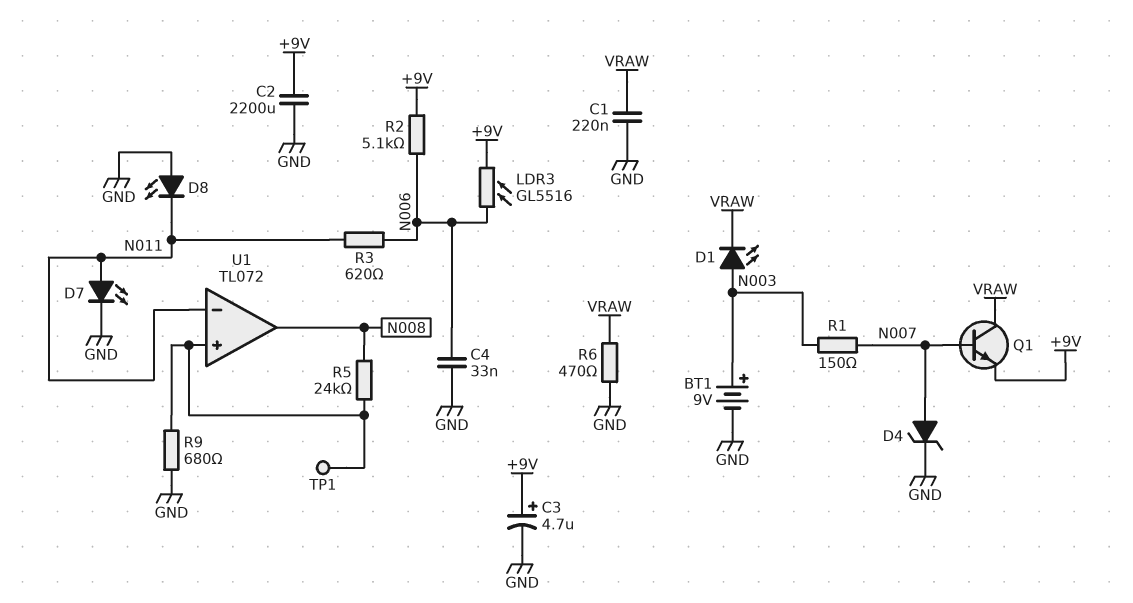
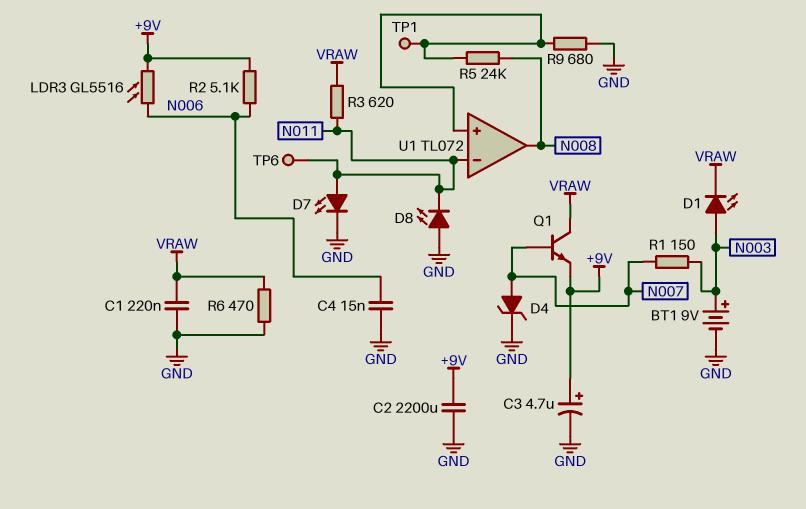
C4: 33nF (GND, N006) -> 15nF (GND, N006)
R3: 620 (N006, N011) -> 620 (N011, VRAW)
TP6: none -> test point (N011)

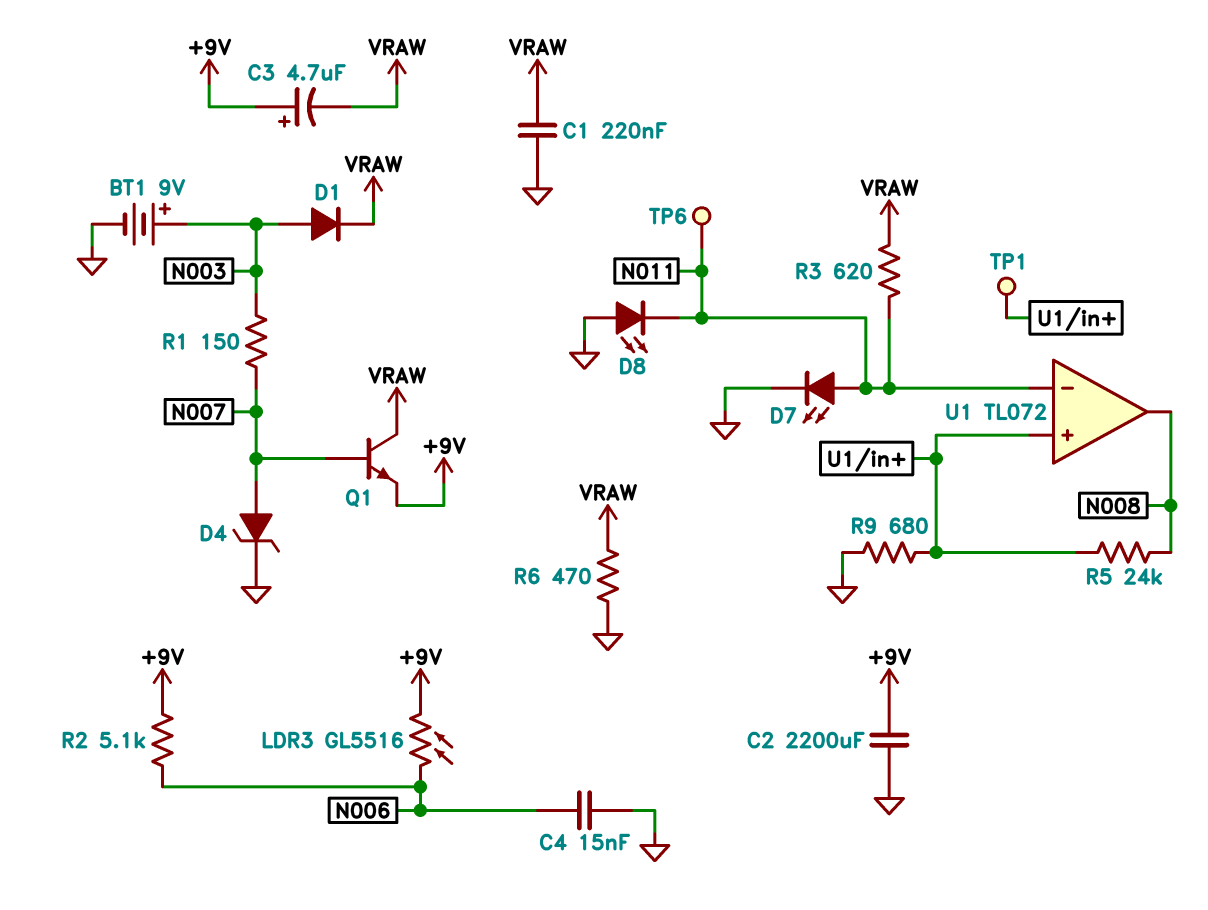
C3: 4.7uF (plus +9V, minus GND) -> 4.7uF (plus +9V, minus VRAW)
D1: LED (A N003, K VRAW) -> diode (A N003, K VRAW)

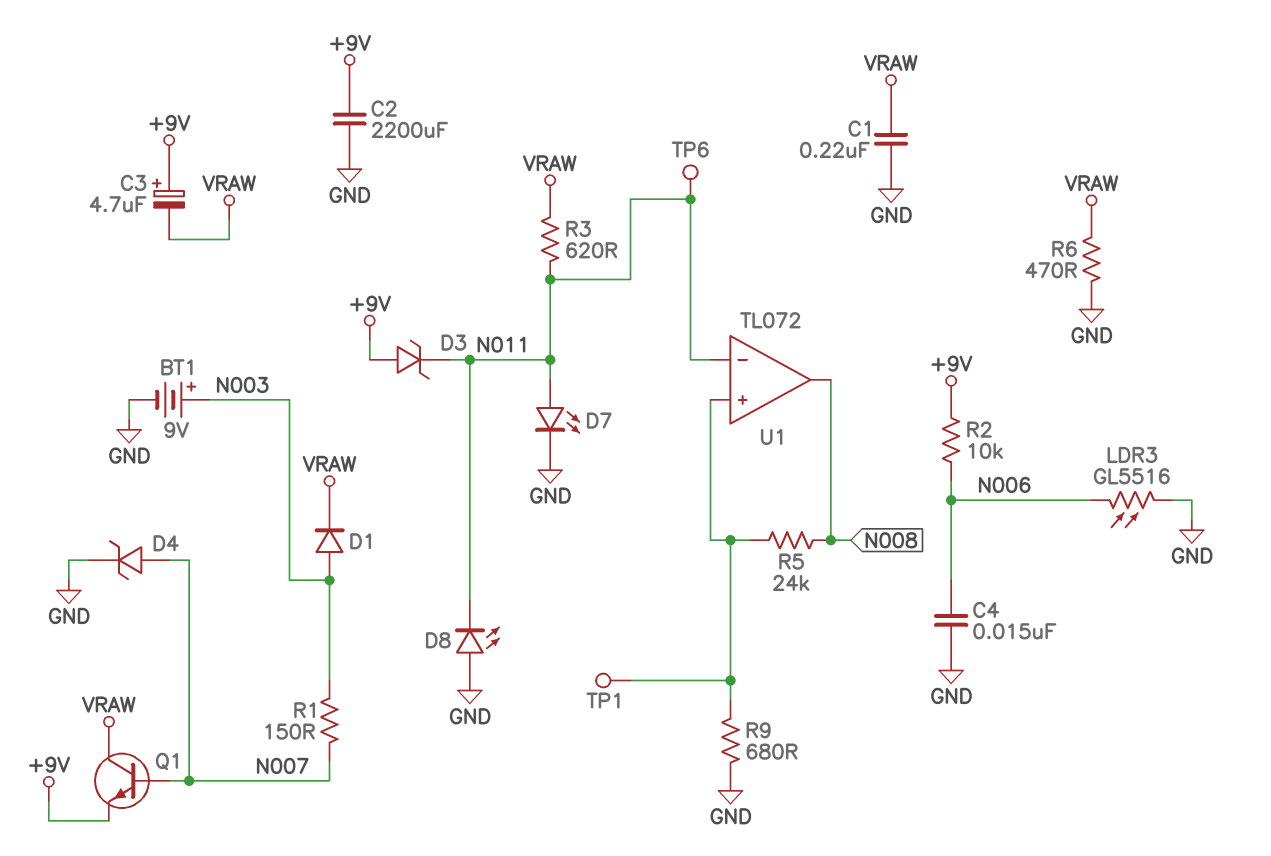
D3: none -> zener (A +9V, K N011)
LDR3: GL5516 (+9V, N006) -> GL5516 (GND, N006)
R2: 5.1k (+9V, N006) -> 10k (+9V, N006)

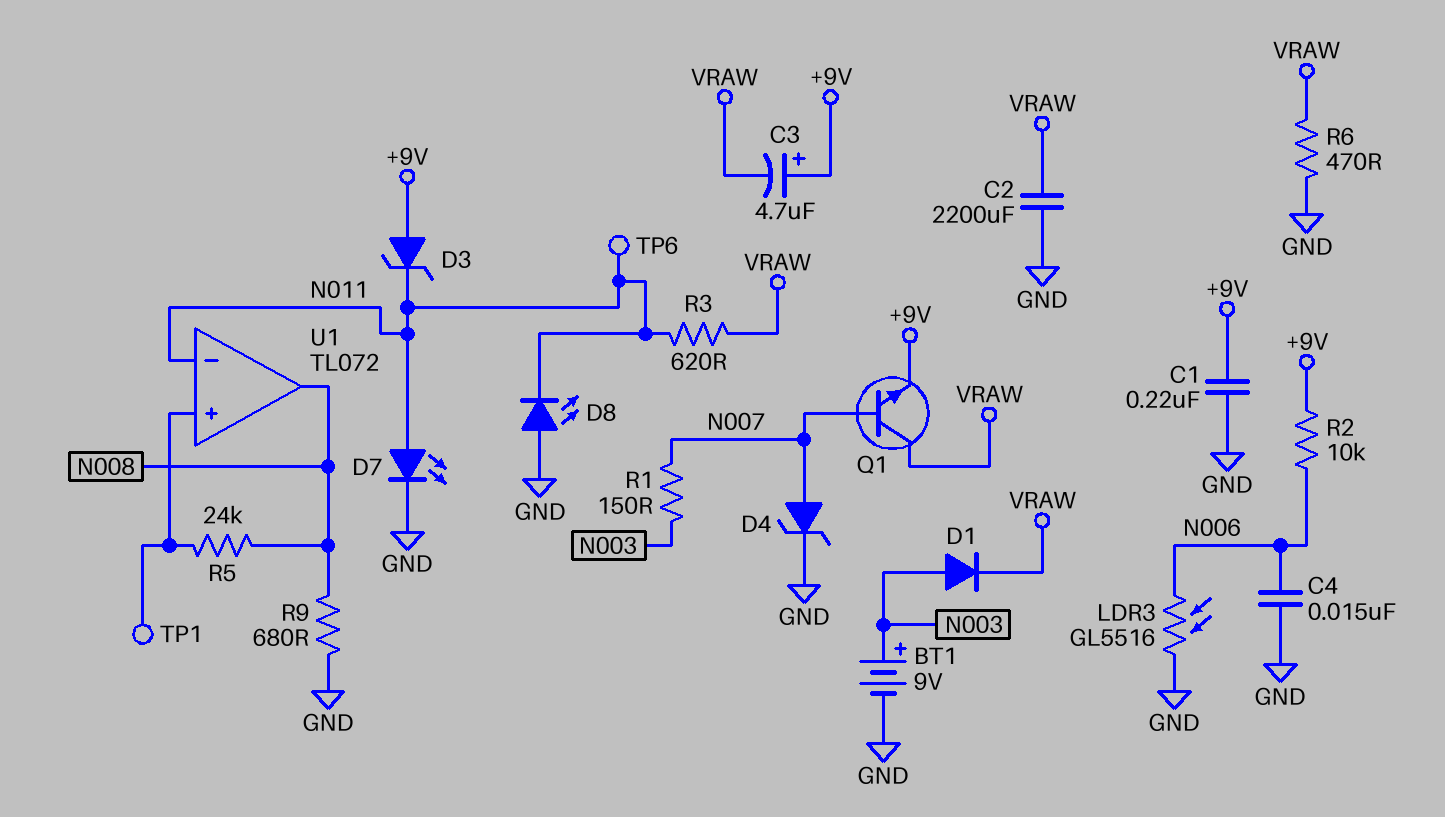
C1: 220nF (GND, VRAW) -> 220nF (+9V, GND)
C2: 2200uF (+9V, GND) -> 2200uF (GND, VRAW)
R9: 680 (GND, U1/in+) -> 680 (GND, N008)

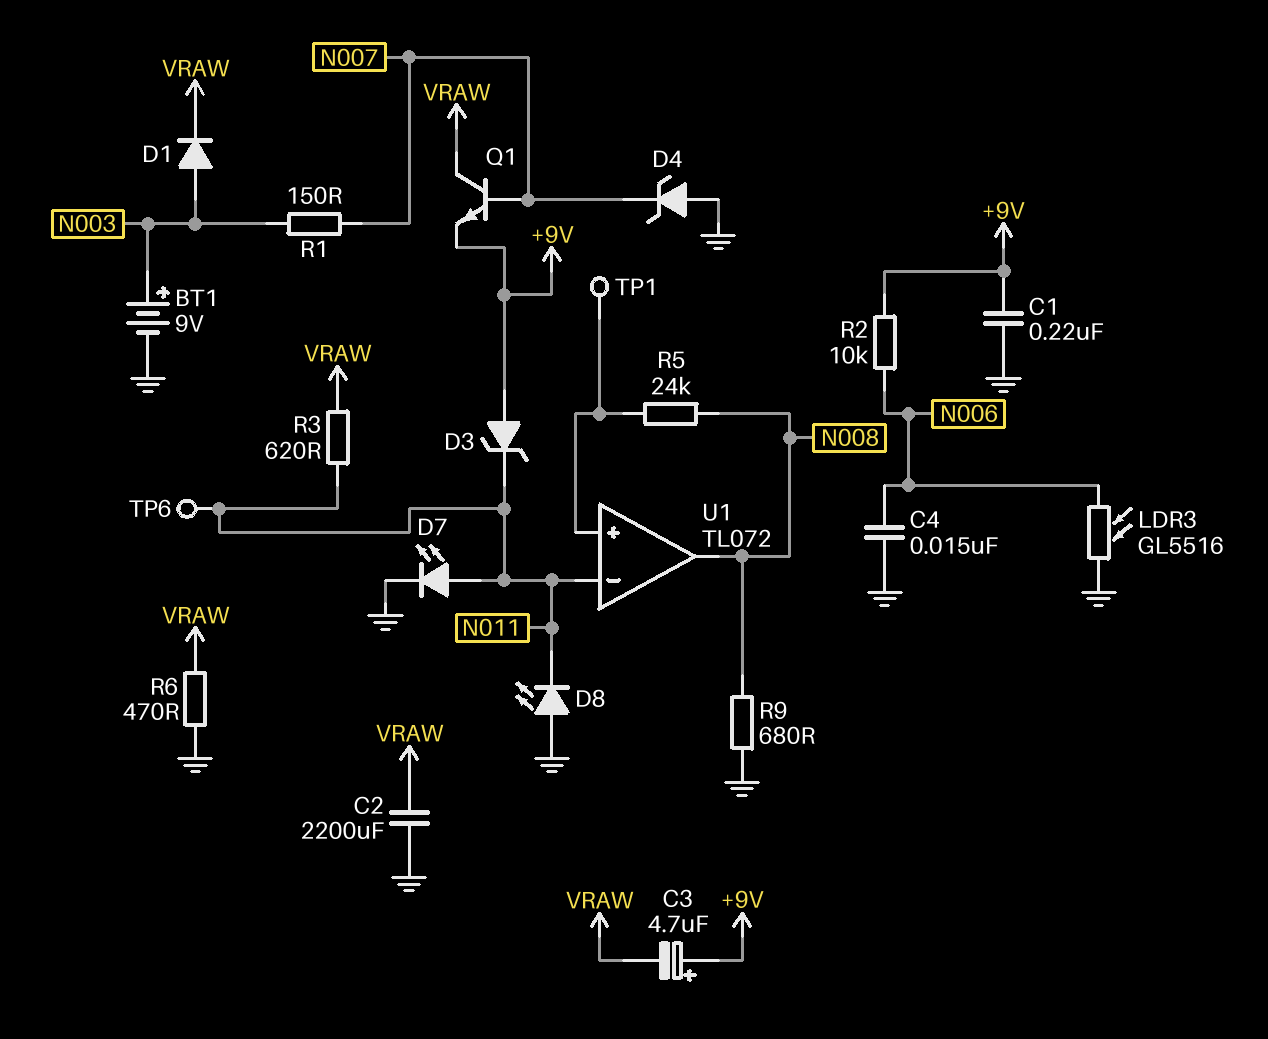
D4: zener (A N007, K GND) -> zener (A GND, K N007)

